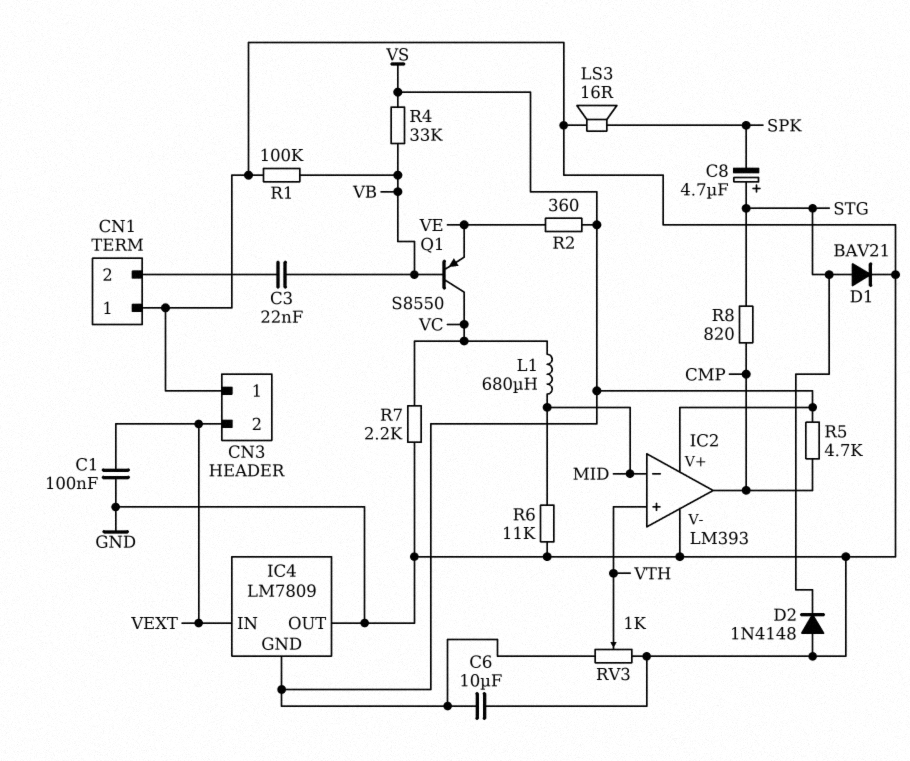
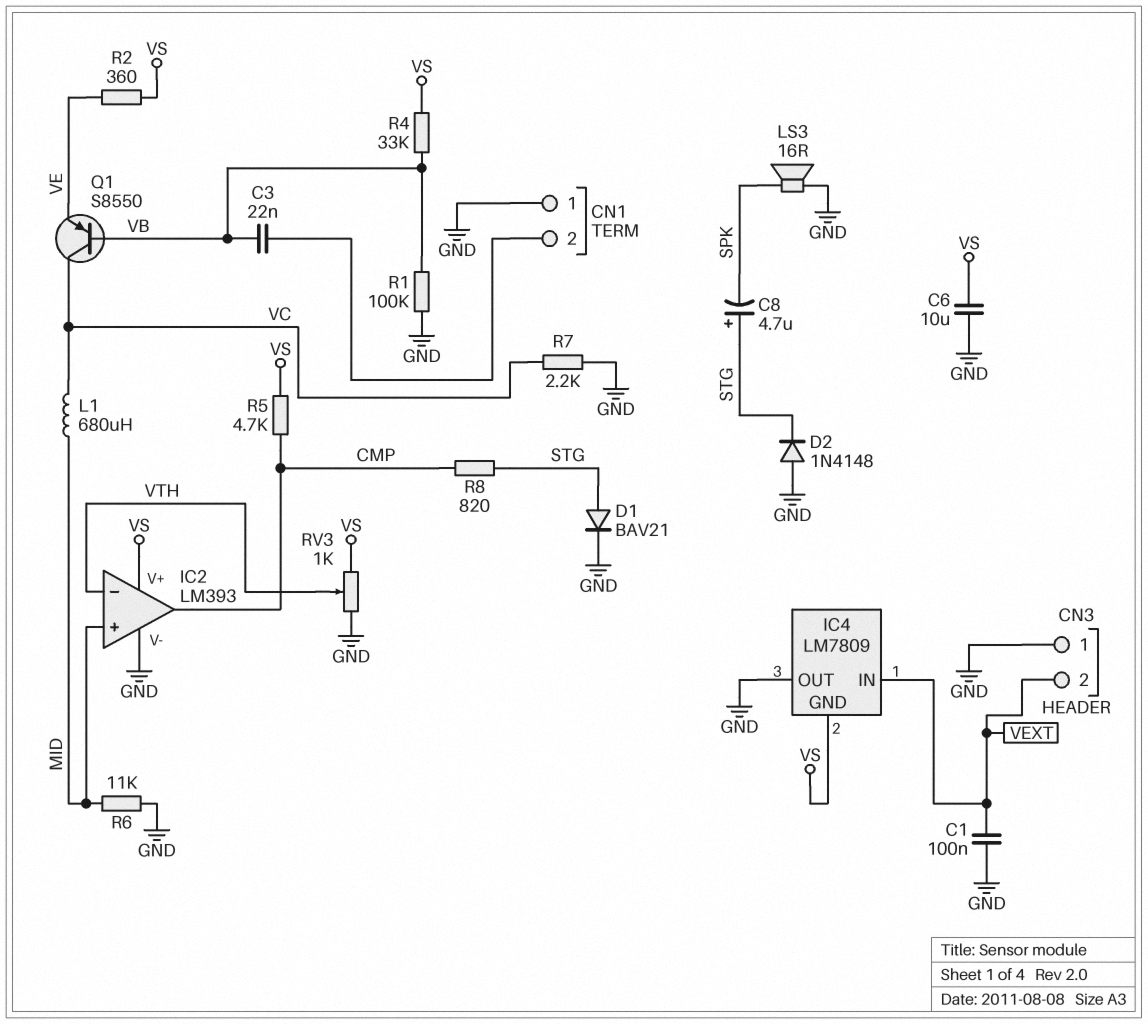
IC2 pin in+: VTH -> MID
IC2 pin in-: MID -> VTH

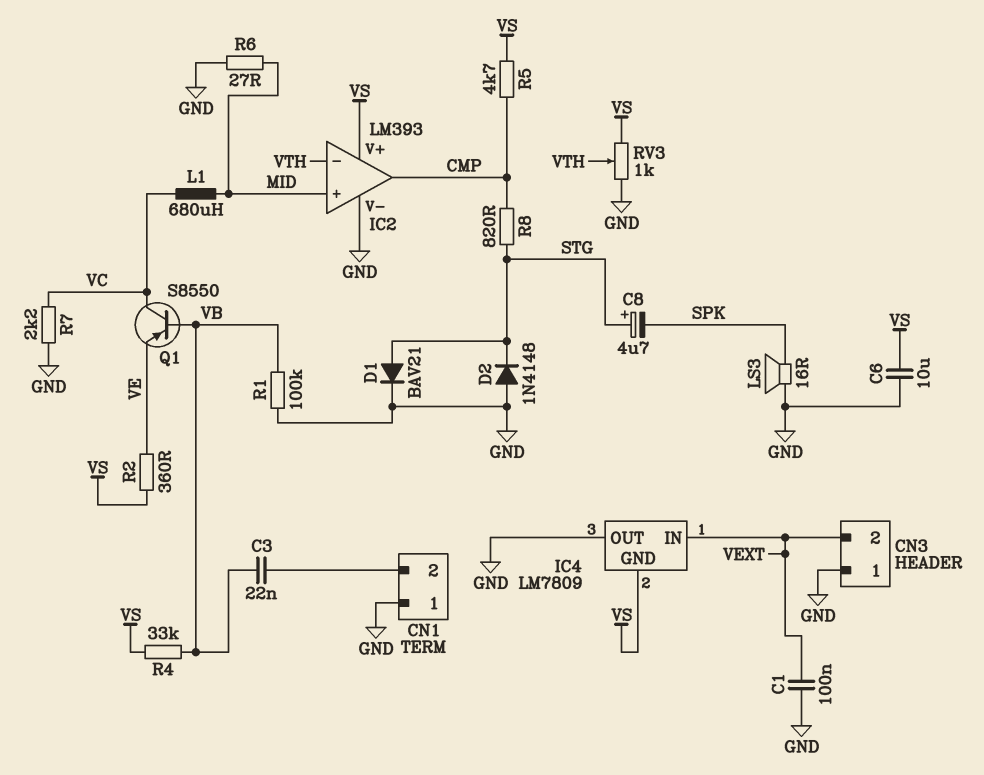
R6: 11k (GND, MID) -> 27 (GND, MID)

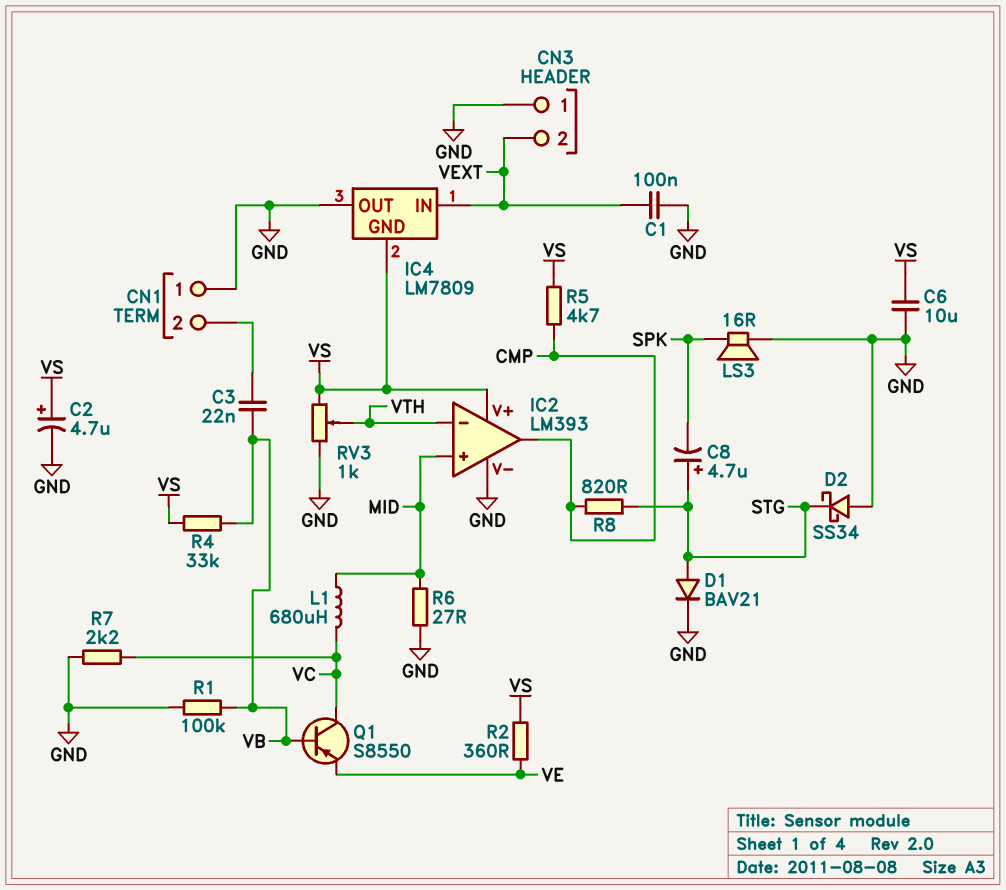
C2: none -> 4.7uF (plus VS, minus GND)
D2: diode 1N4148 (A GND, K STG) -> schottky SS34 (A GND, K STG)

